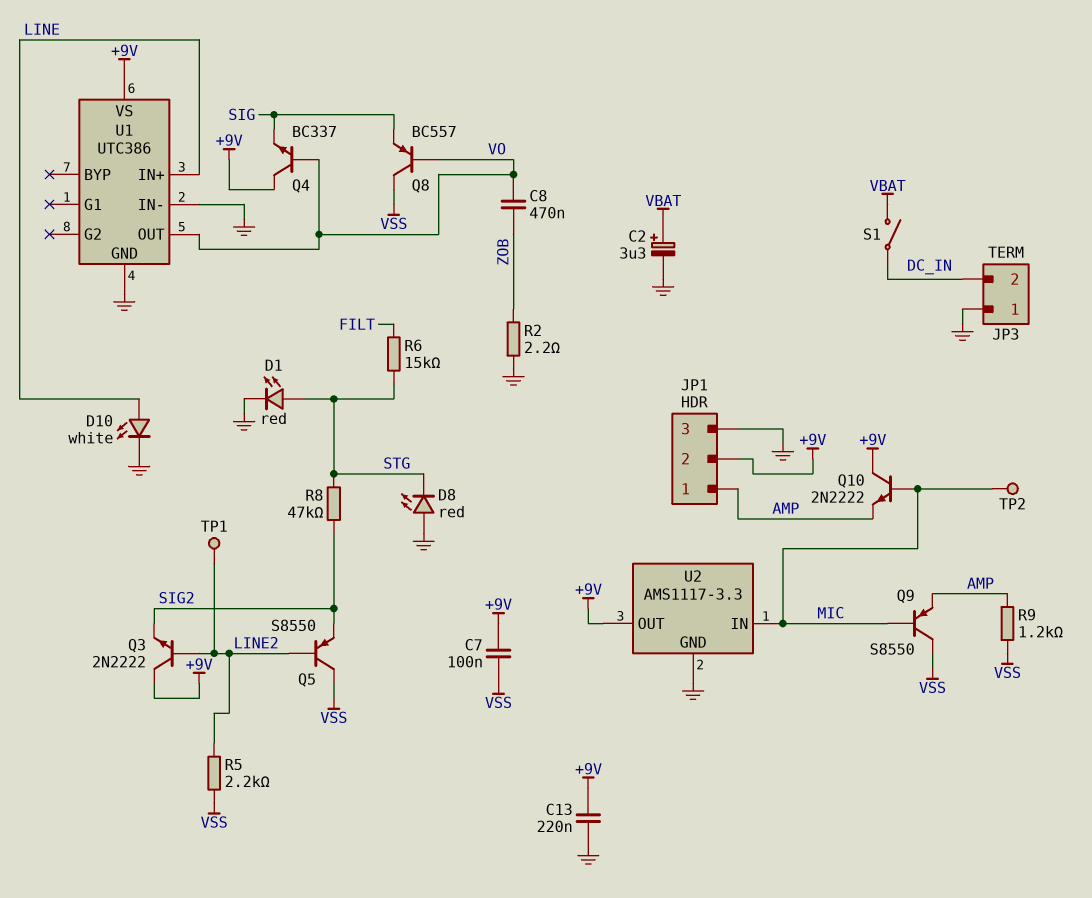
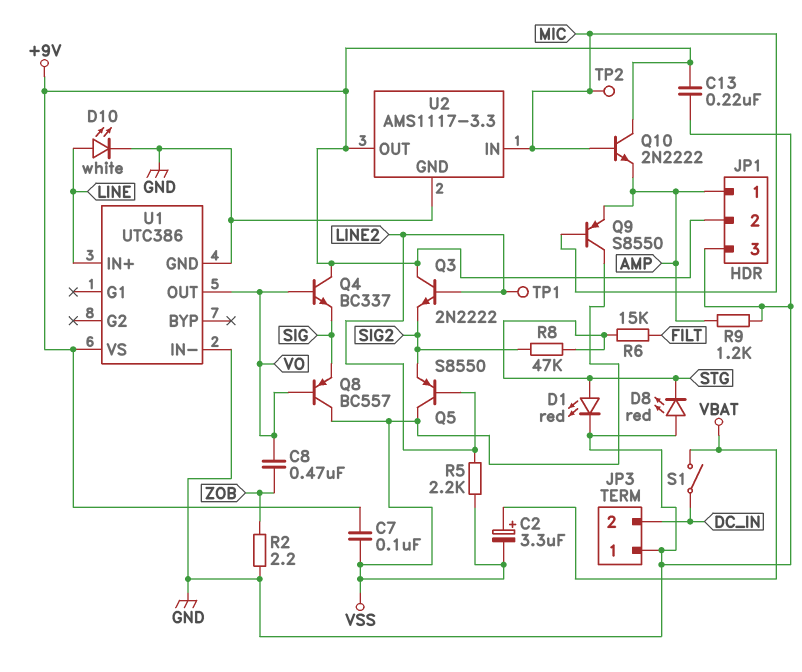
C2: 3.3uF (plus VBAT, minus GND) -> 3.3uF (plus VBAT, minus VSS)
R9: 1.2k (AMP, VSS) -> 1.2k (AMP, GND)

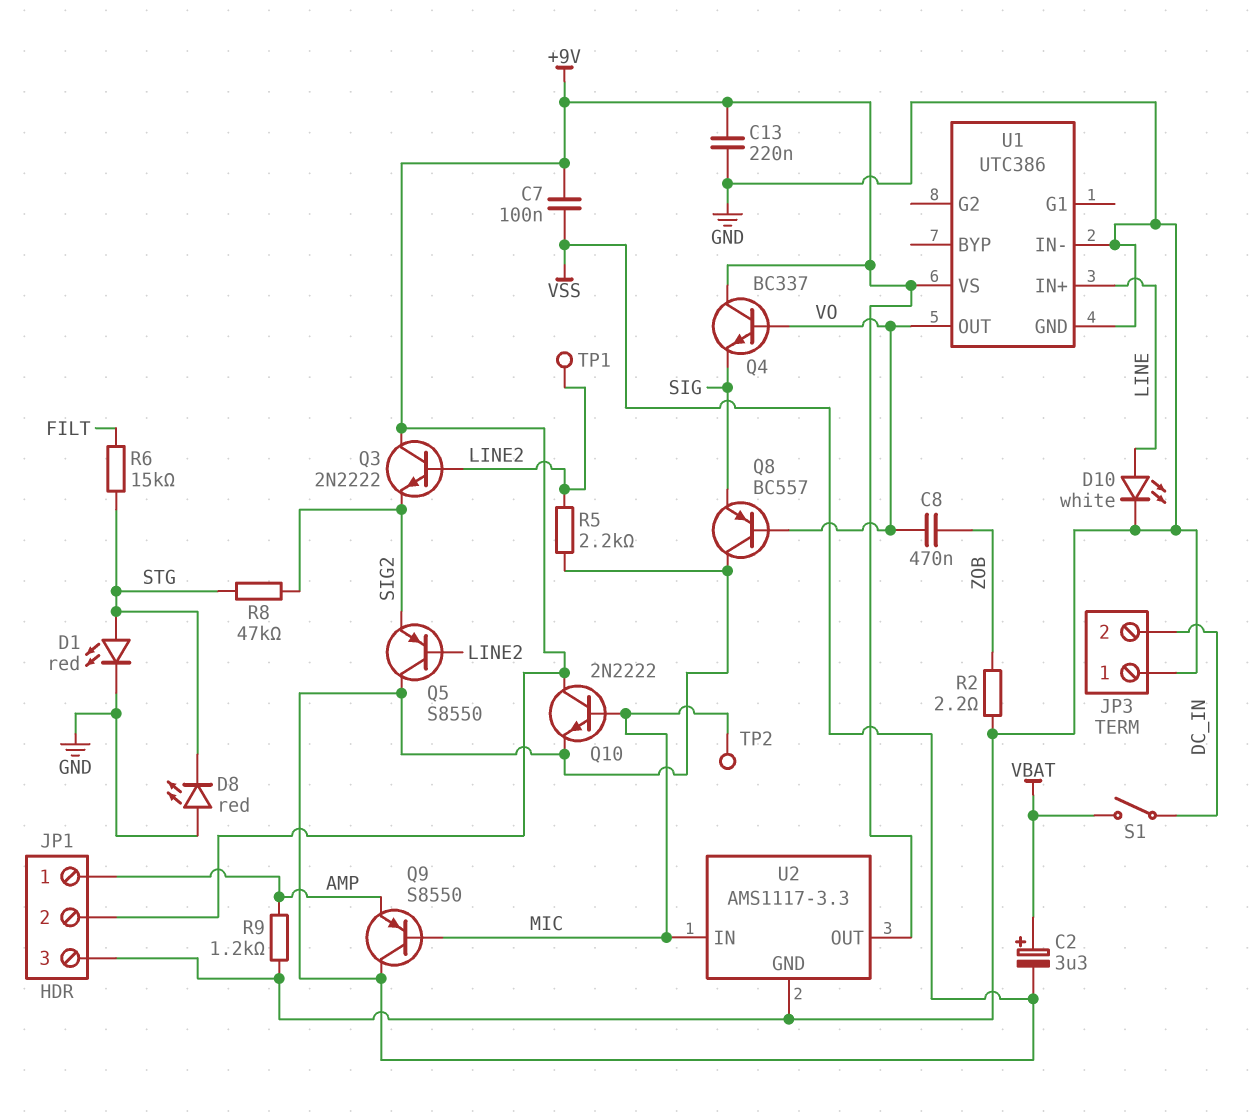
Q10: NPN 2N2222 (B MIC, C +9V, E AMP) -> NPN 2N2222 (B MIC, C +9V, E VSS)

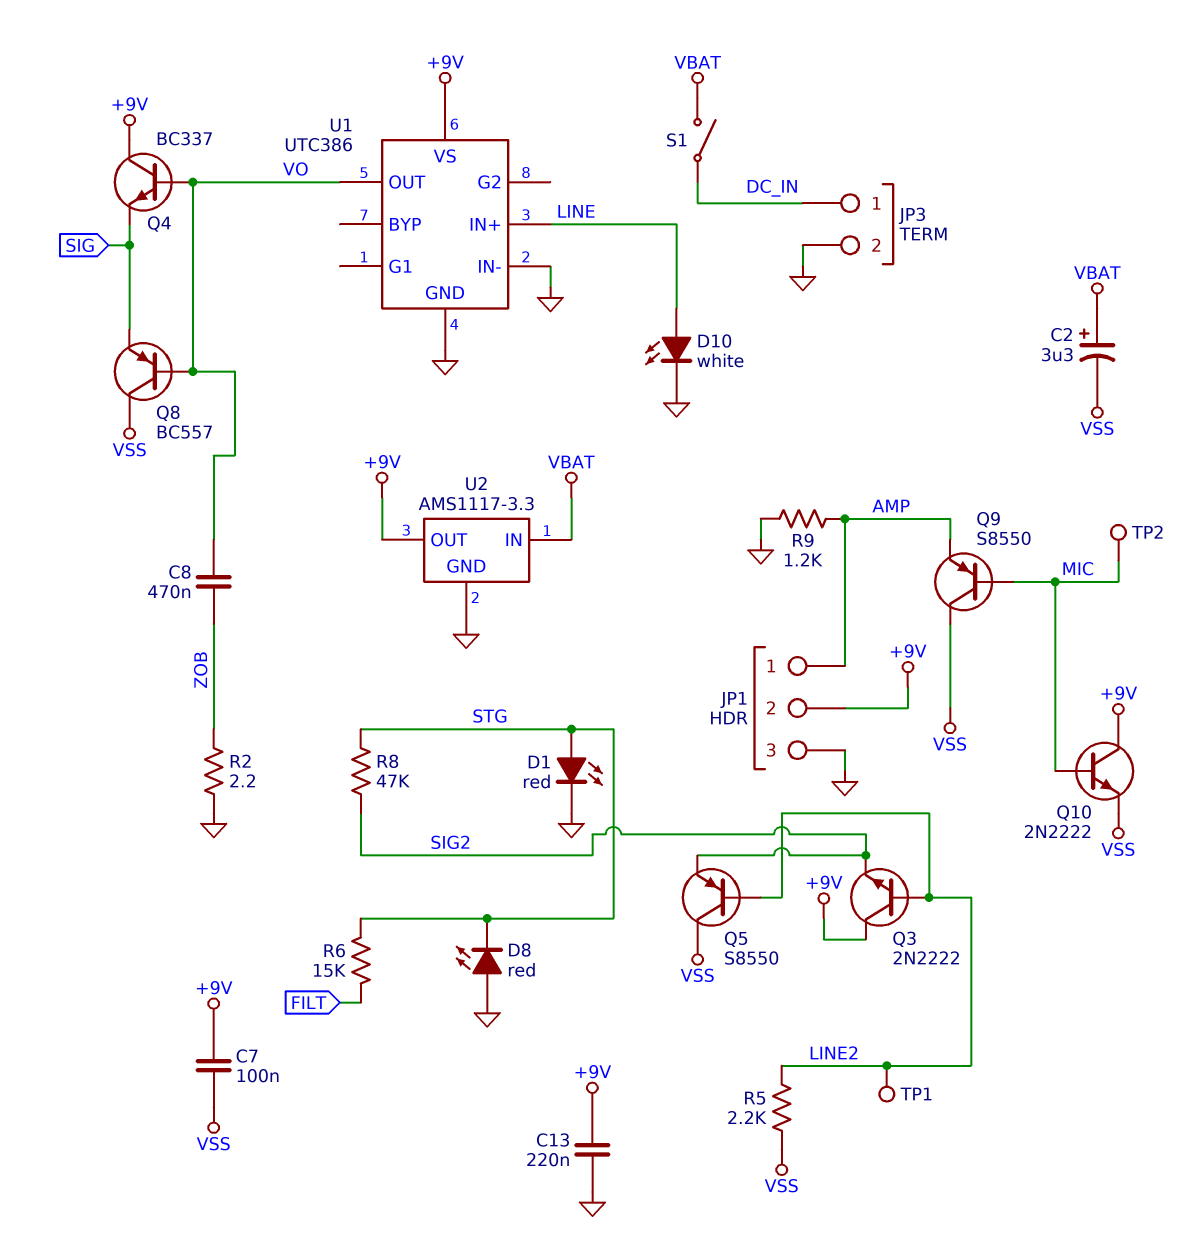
JP3 pin 1: GND -> DC_IN
JP3 pin 2: DC_IN -> GND
U2 pin IN: MIC -> VBAT

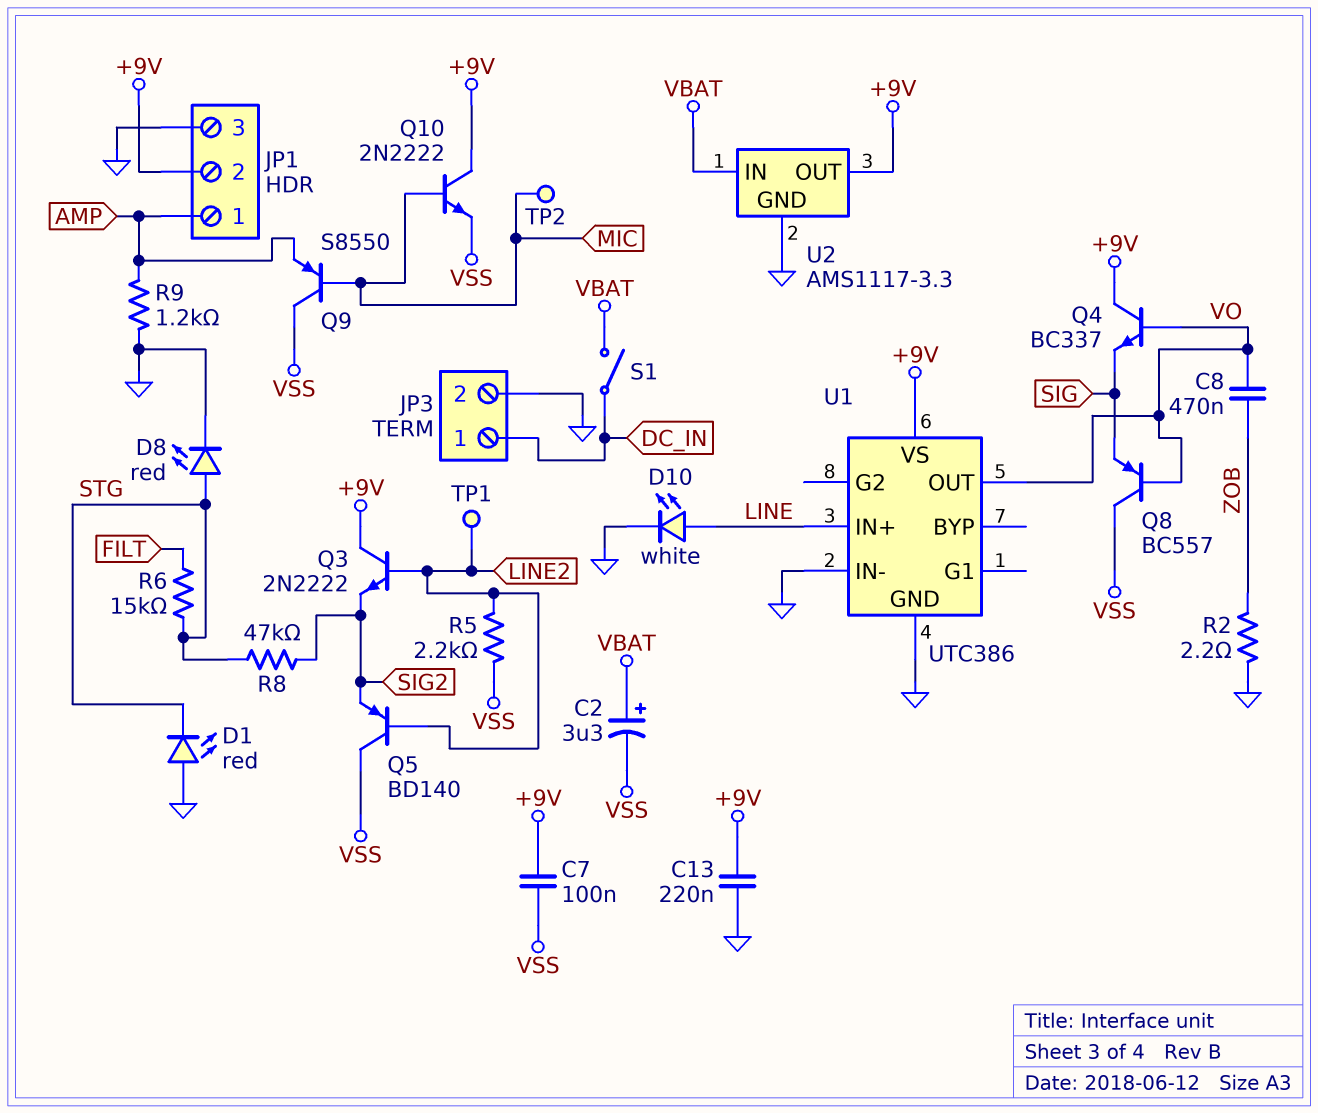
D1: LED red (A STG, K GND) -> LED red (A GND, K STG)
D8: LED red (A GND, K STG) -> LED red (A STG, K GND)
Q5: PNP S8550 (B LINE2, C VSS, E SIG2) -> PNP BD140 (B LINE2, C VSS, E SIG2)

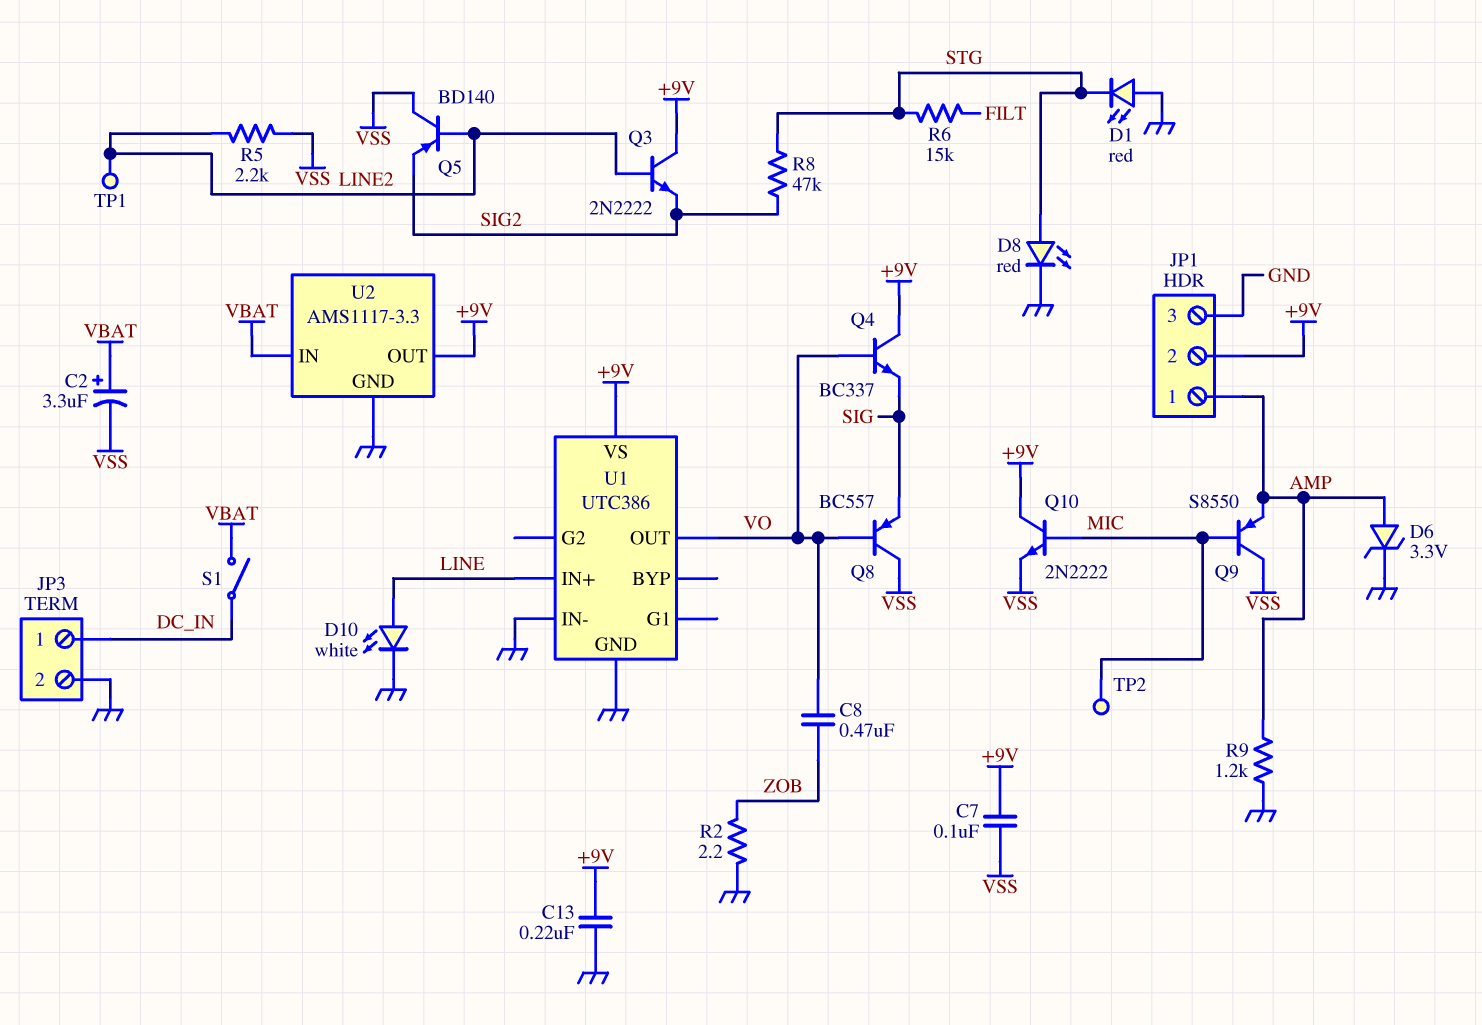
D6: none -> zener 3.3V (A AMP, K GND)

